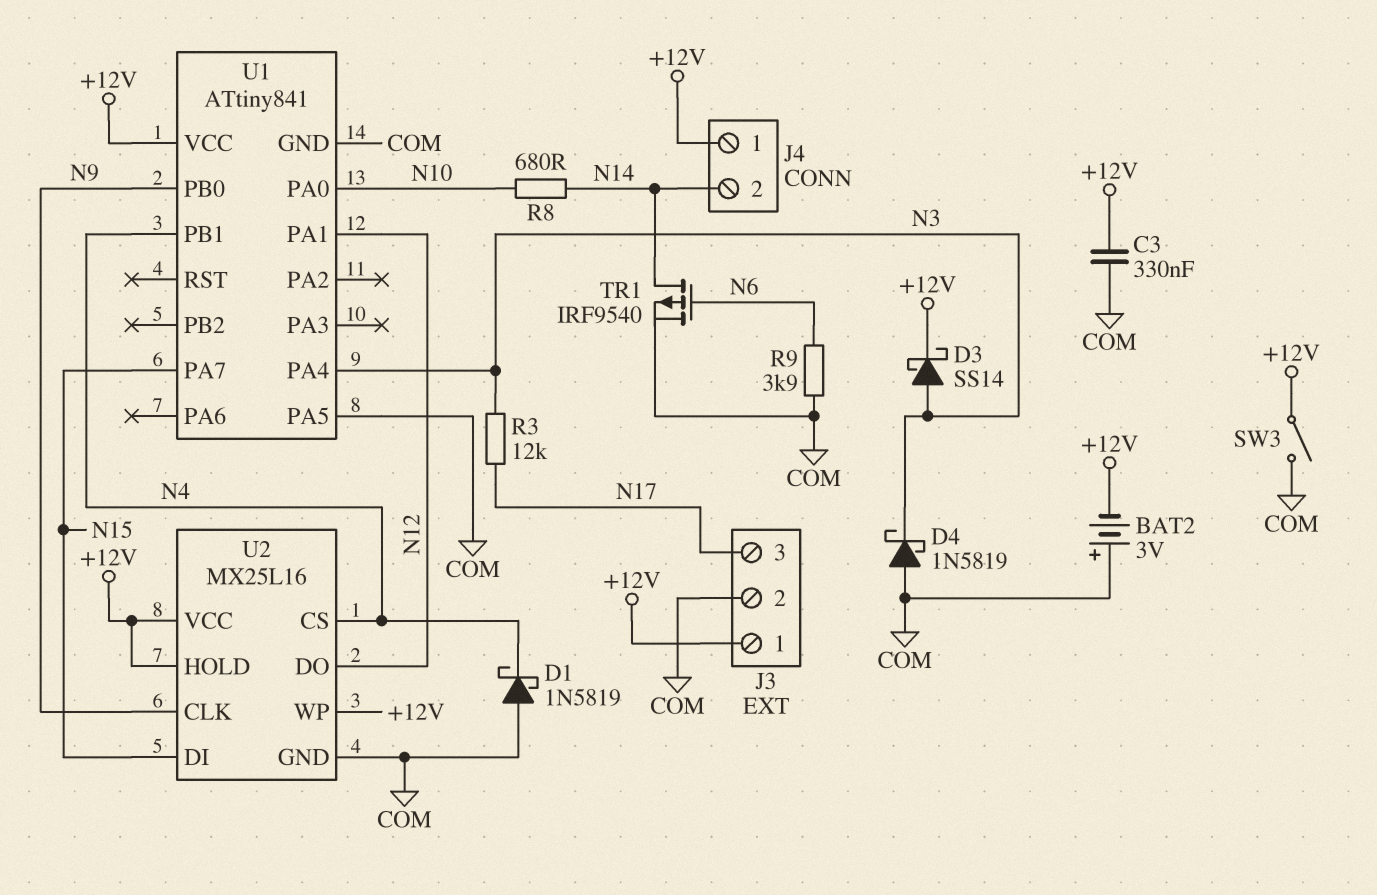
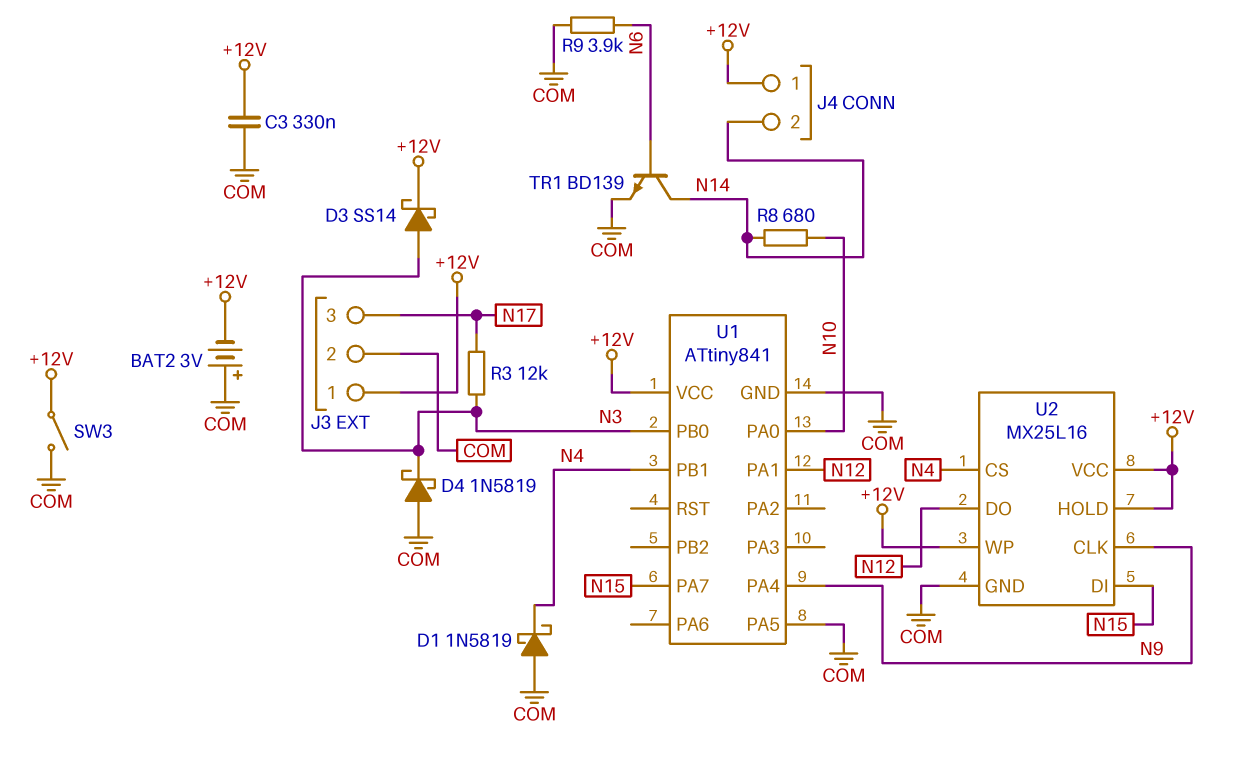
TR1: PMOS IRF9540 (G N6, D N14, S COM) -> NPN BD139 (B N6, C N14, E COM)
U1 pin PA4: N3 -> N9
U1 pin PB0: N9 -> N3

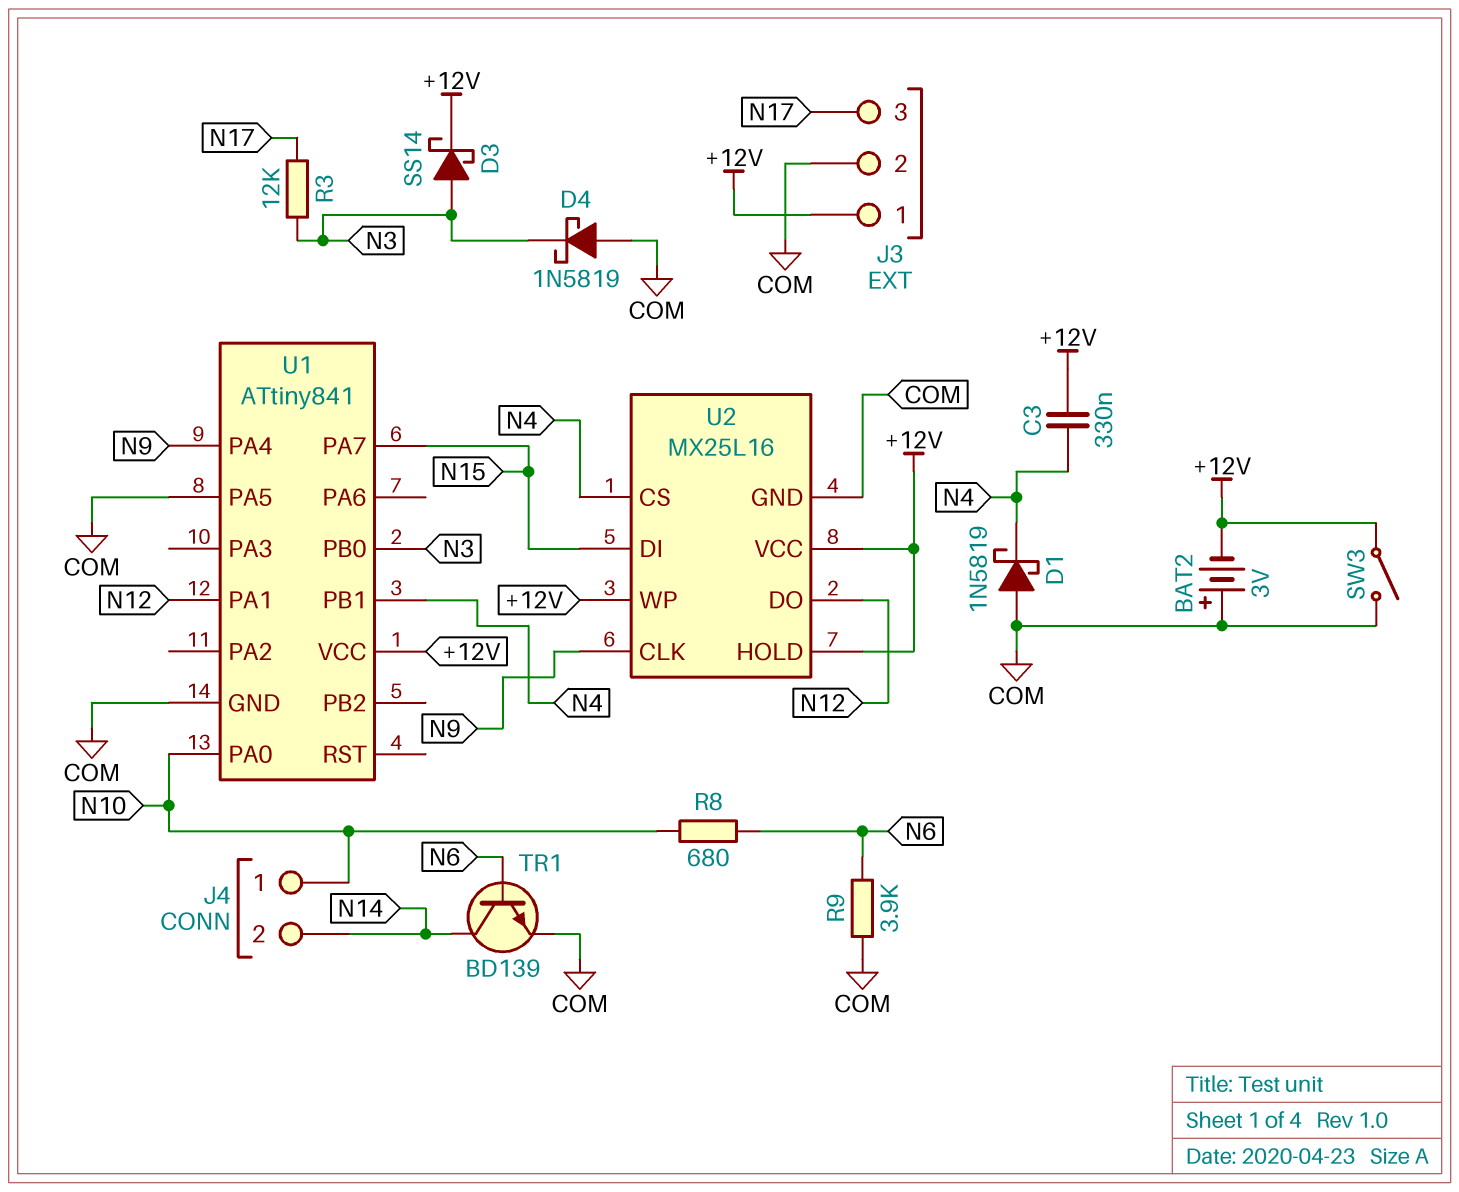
C3: 330nF (+12V, COM) -> 330nF (+12V, N4)
J4 pin 1: +12V -> N10
R8: 680 (N10, N14) -> 680 (N6, N10)

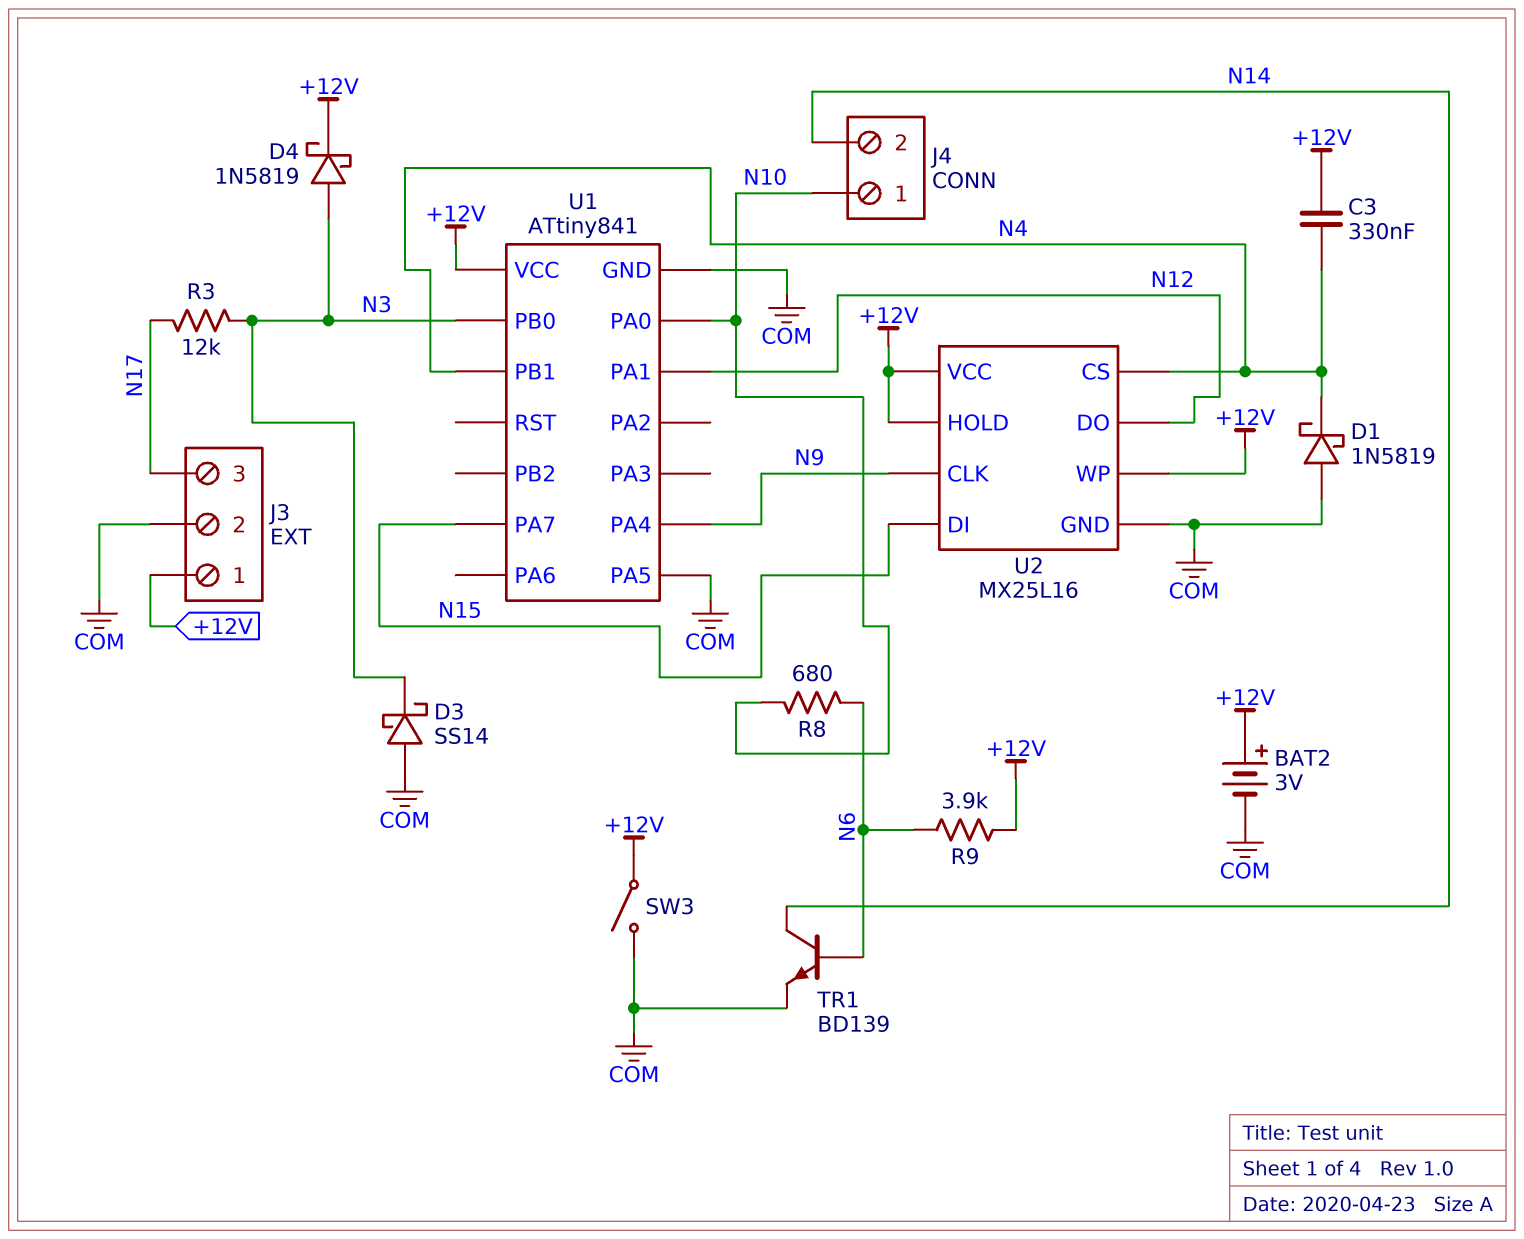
BAT2: 3V (plus COM, minus +12V) -> 3V (plus +12V, minus COM)
D3: schottky SS14 (A N3, K +12V) -> schottky SS14 (A COM, K N3)
D4: schottky 1N5819 (A COM, K N3) -> schottky 1N5819 (A N3, K +12V)
R9: 3.9k (COM, N6) -> 3.9k (+12V, N6)

